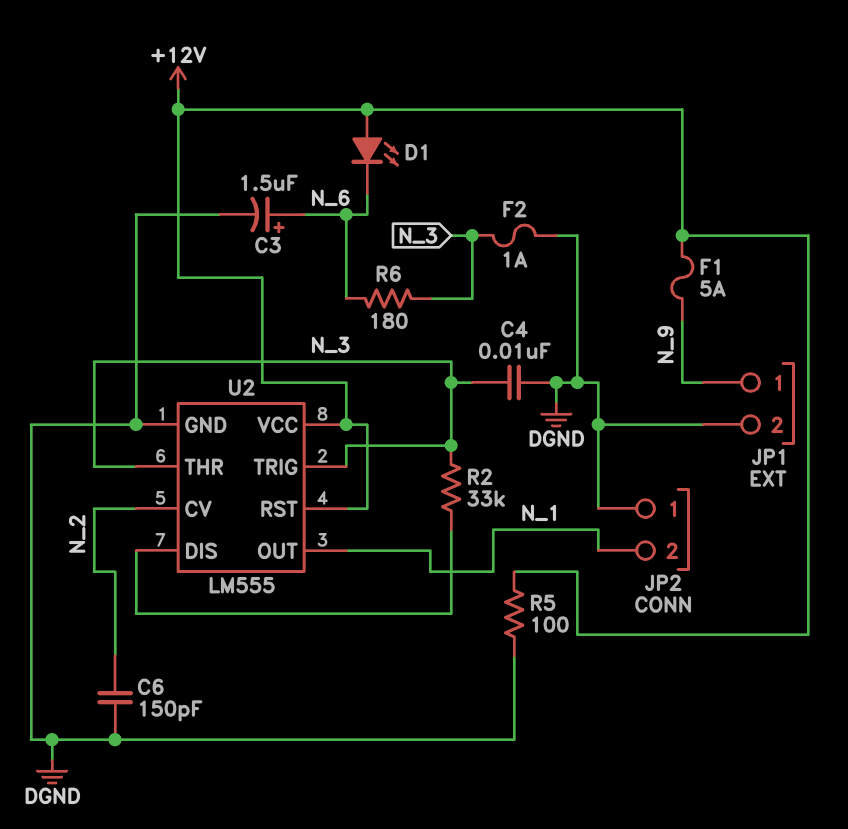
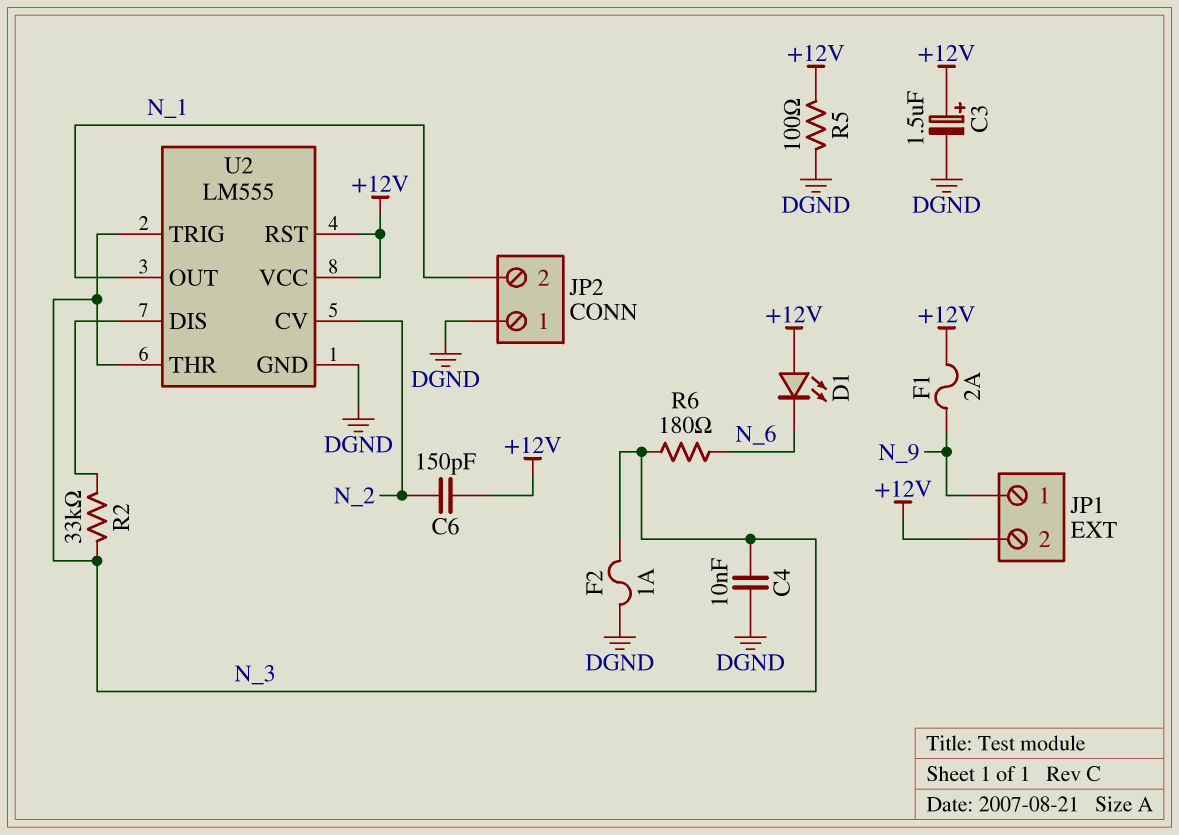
C3: 1.5uF (plus N_6, minus DGND) -> 1.5uF (plus +12V, minus DGND)
C6: 150pF (DGND, N_2) -> 150pF (+12V, N_2)
F1: 5A (+12V, N_9) -> 2A (+12V, N_9)
JP1 pin 2: DGND -> +12V

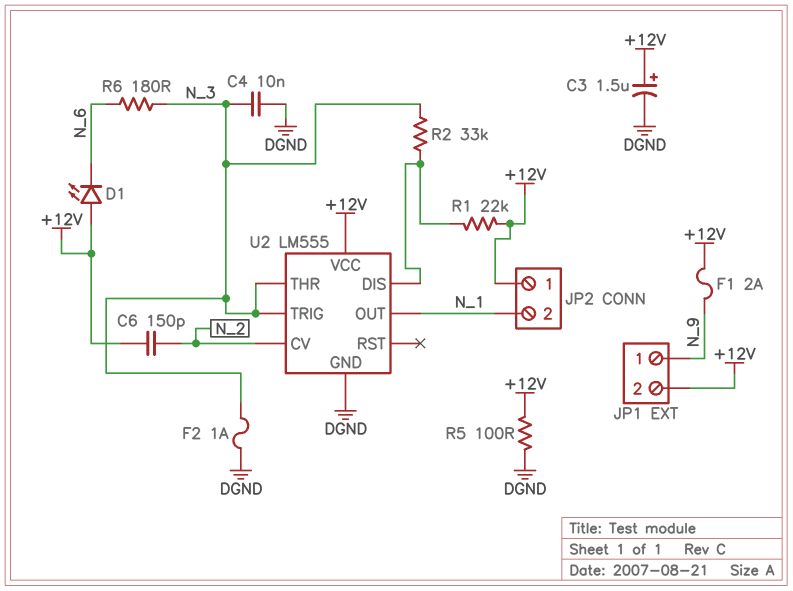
JP2 pin 1: DGND -> +12V
R1: none -> 22k (+12V, U2/DIS)
U2 pin RST: +12V -> none

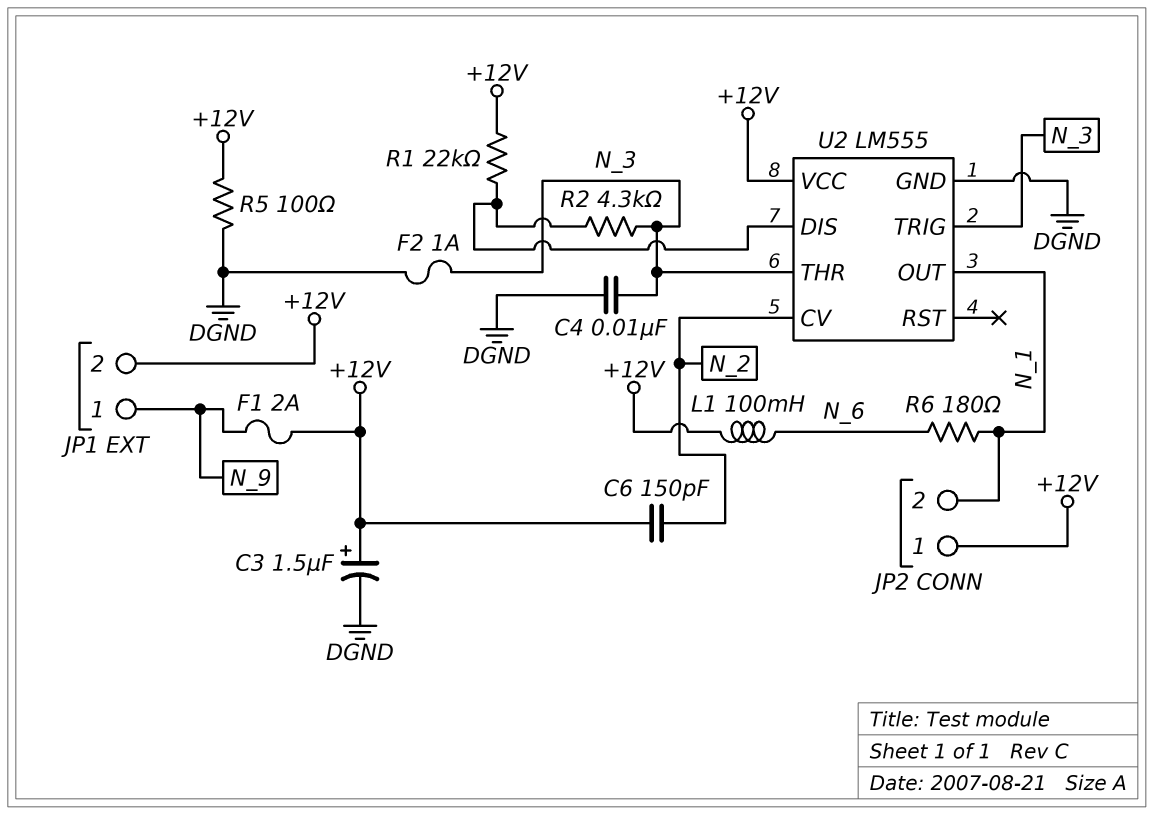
D1: LED (A +12V, K N_6) -> none
L1: none -> 100mH (+12V, N_6)
R2: 33k (N_3, U2/DIS) -> 4.3k (N_3, U2/DIS)
R6: 180 (N_3, N_6) -> 180 (N_1, N_6)

